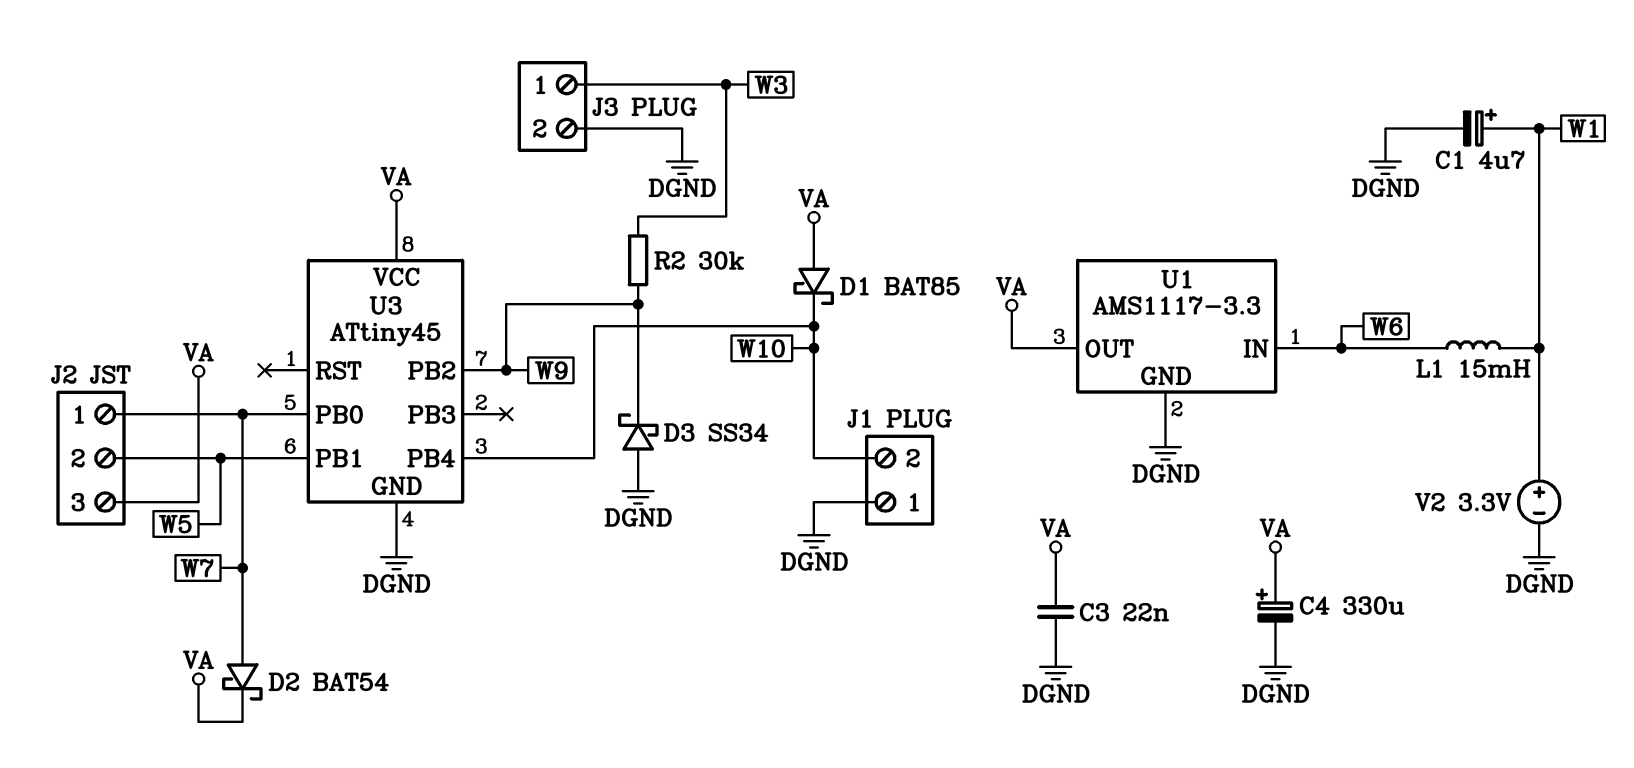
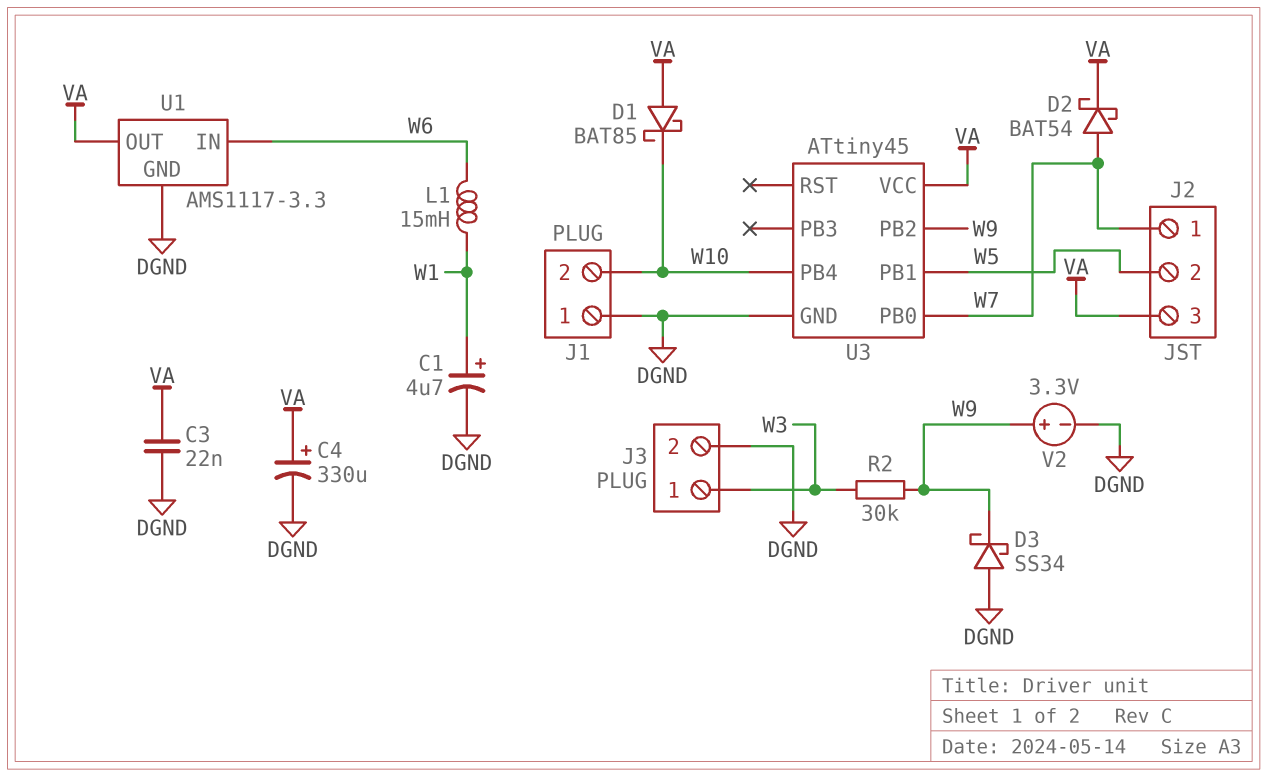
V2: 3.3V (plus W1, minus DGND) -> 3.3V (plus W9, minus DGND)

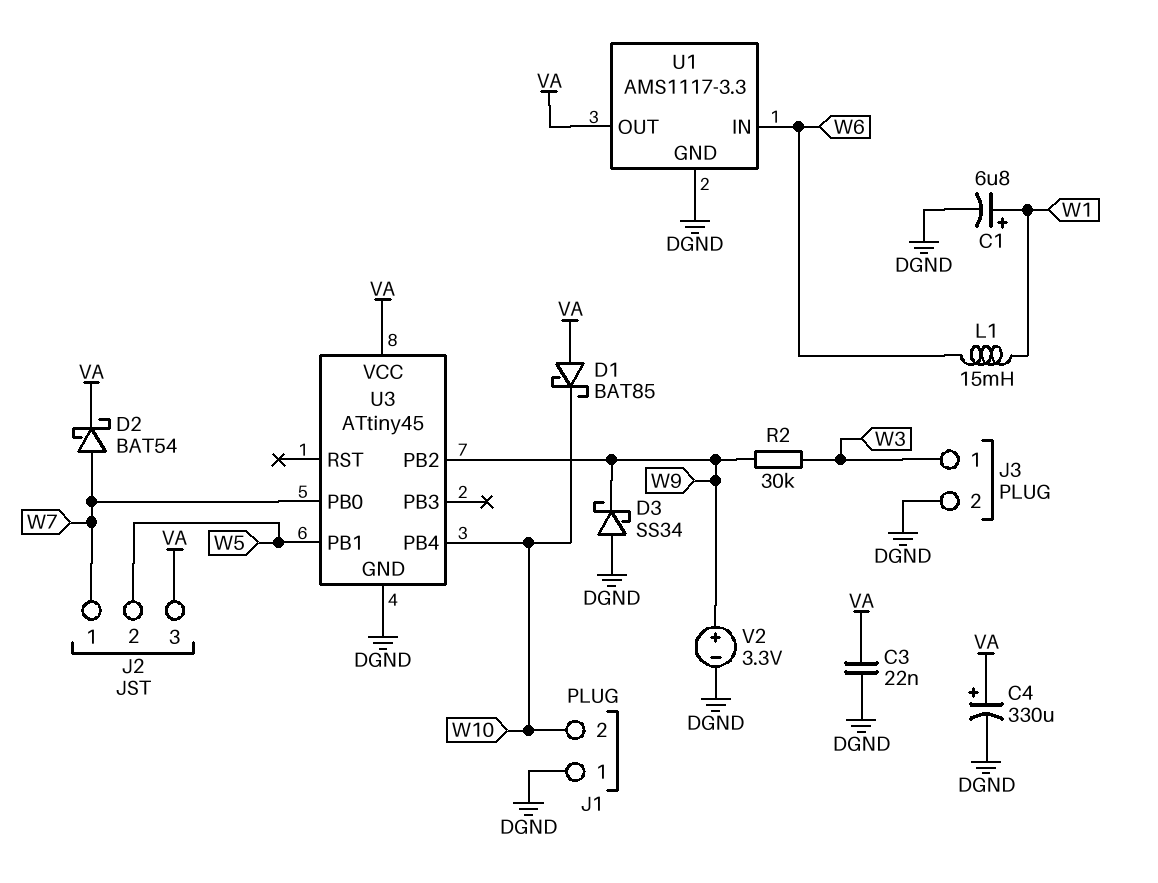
C1: 4.7uF (plus W1, minus DGND) -> 6.8uF (plus W1, minus DGND)

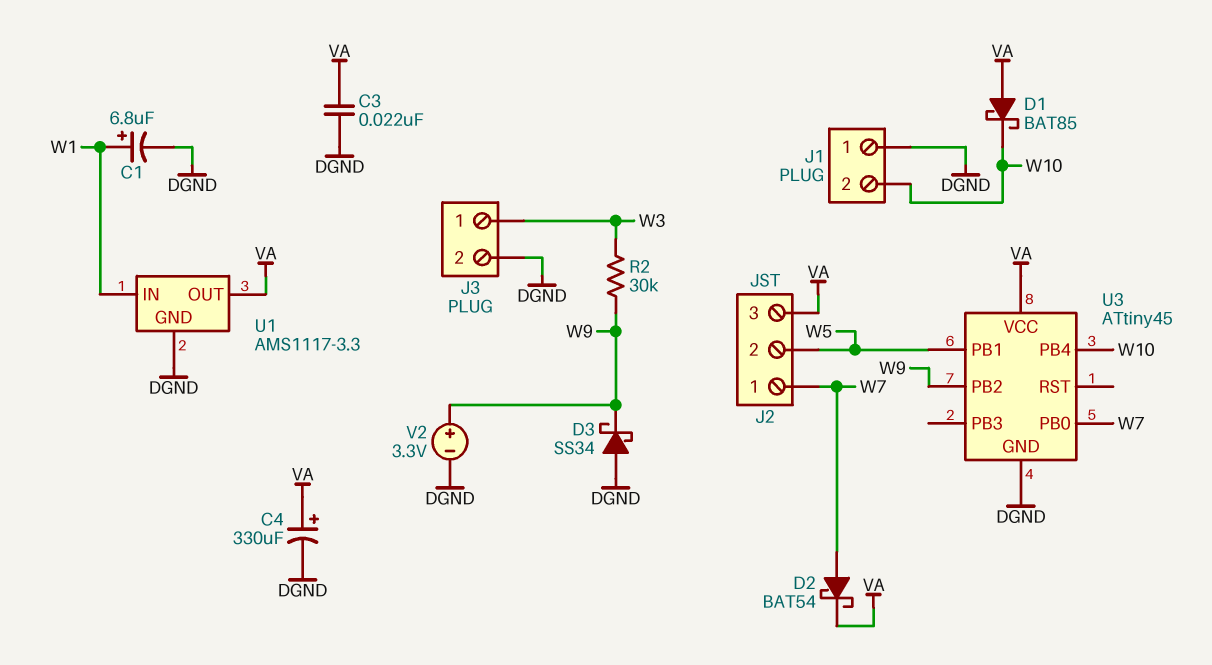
L1: 15mH (W1, W6) -> none
U1 pin IN: W6 -> W1

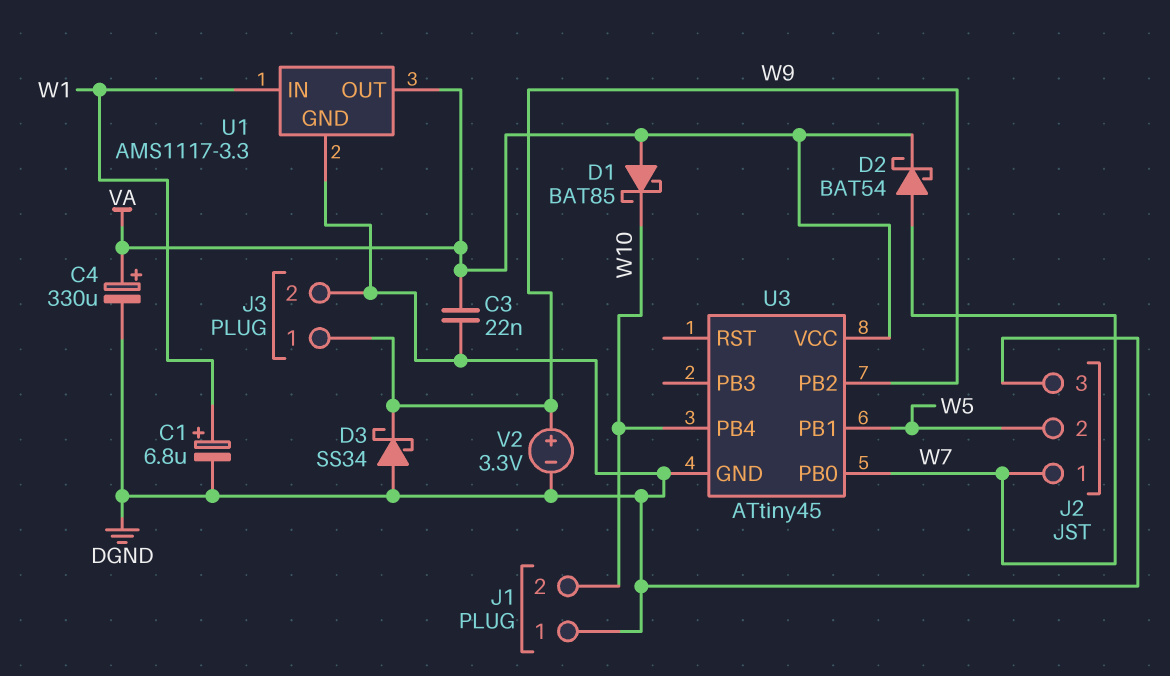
J2 pin 3: VA -> DGND
J3 pin 1: W3 -> W9
R2: 30k (W3, W9) -> none

